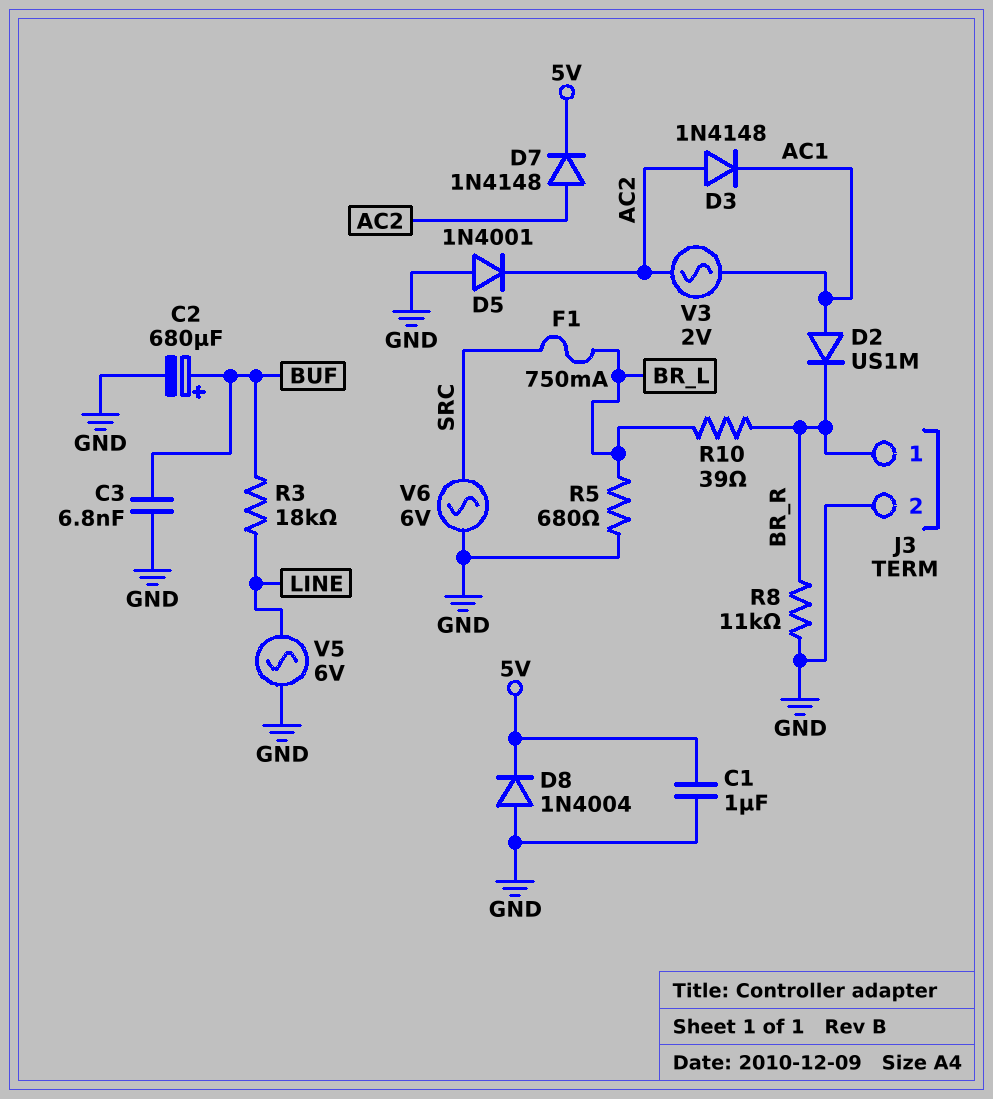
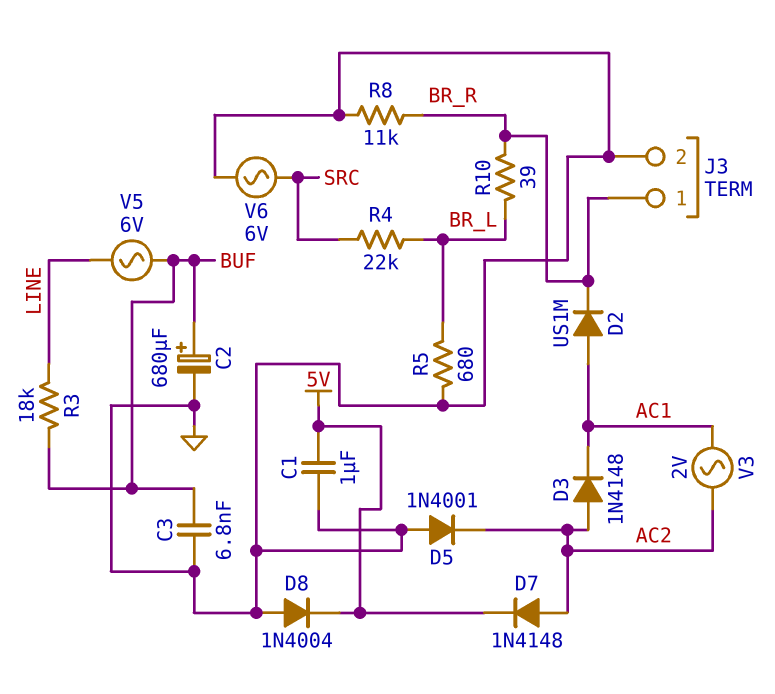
F1: 750mA (BR_L, SRC) -> none
R4: none -> 22k (BR_L, SRC)
V5: AC 6V (GND, LINE) -> AC 6V (BUF, LINE)

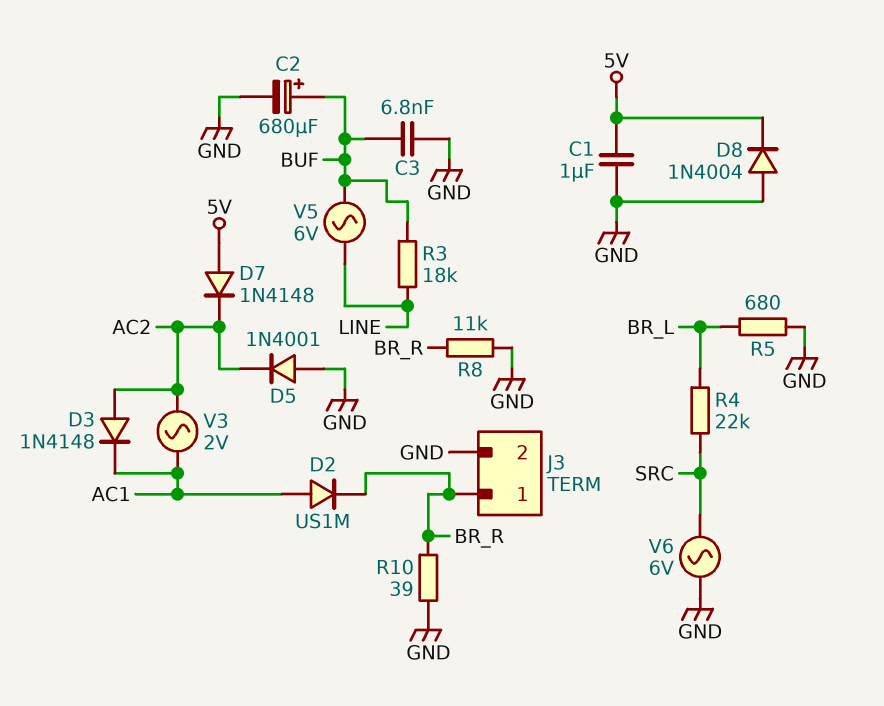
D7: diode 1N4148 (A AC2, K 5V) -> diode 1N4148 (A 5V, K AC2)
R10: 39 (BR_L, BR_R) -> 39 (BR_R, GND)

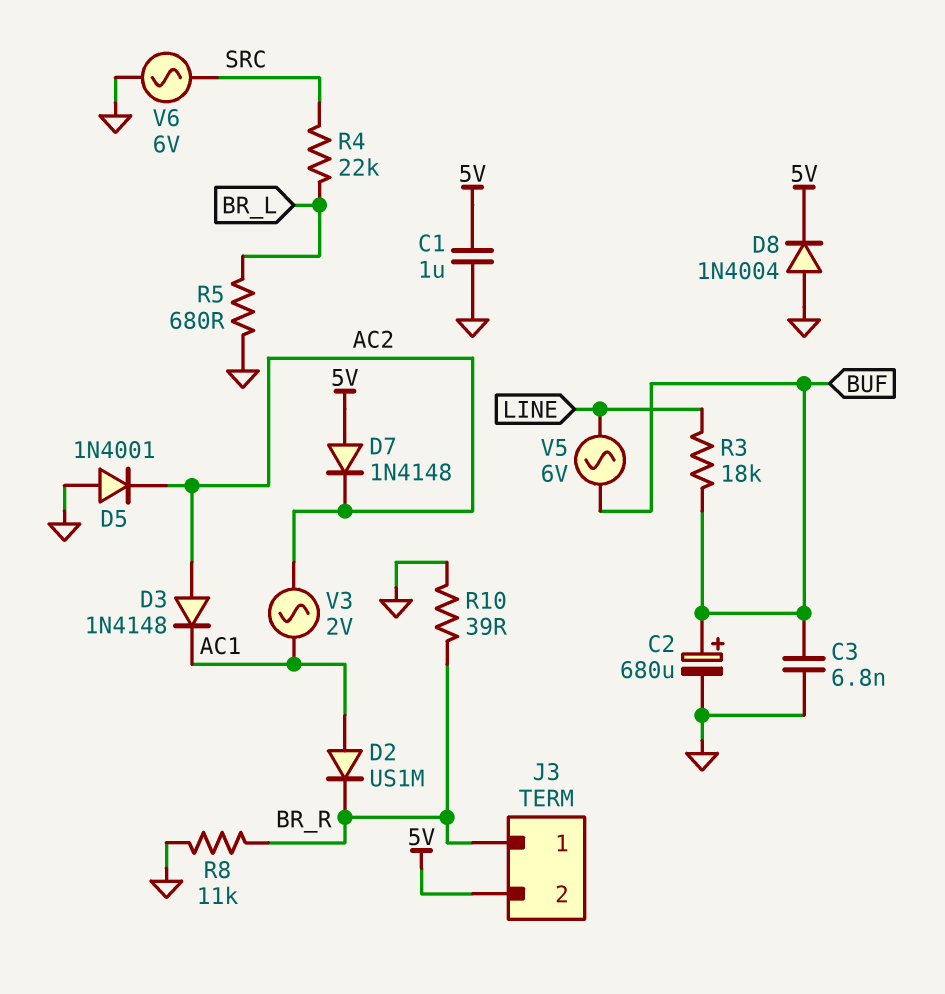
J3 pin 2: GND -> 5V

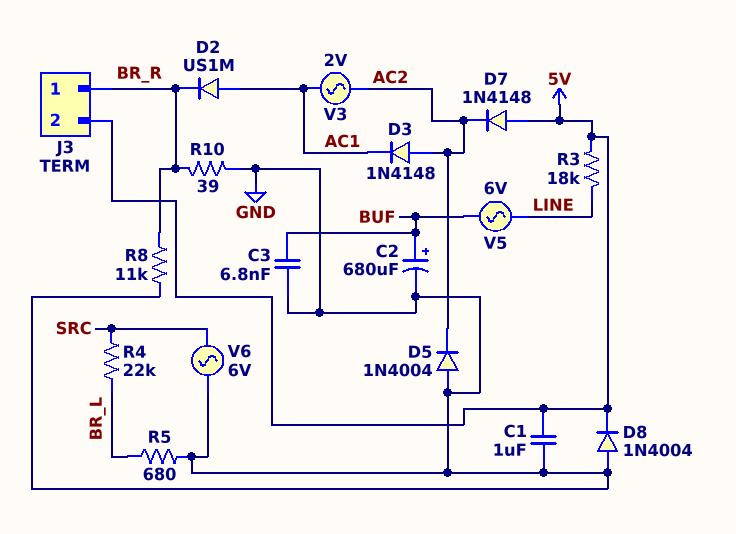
D5: diode 1N4001 (A GND, K AC2) -> diode 1N4004 (A GND, K AC2)
R3: 18k (BUF, LINE) -> 18k (5V, LINE)

